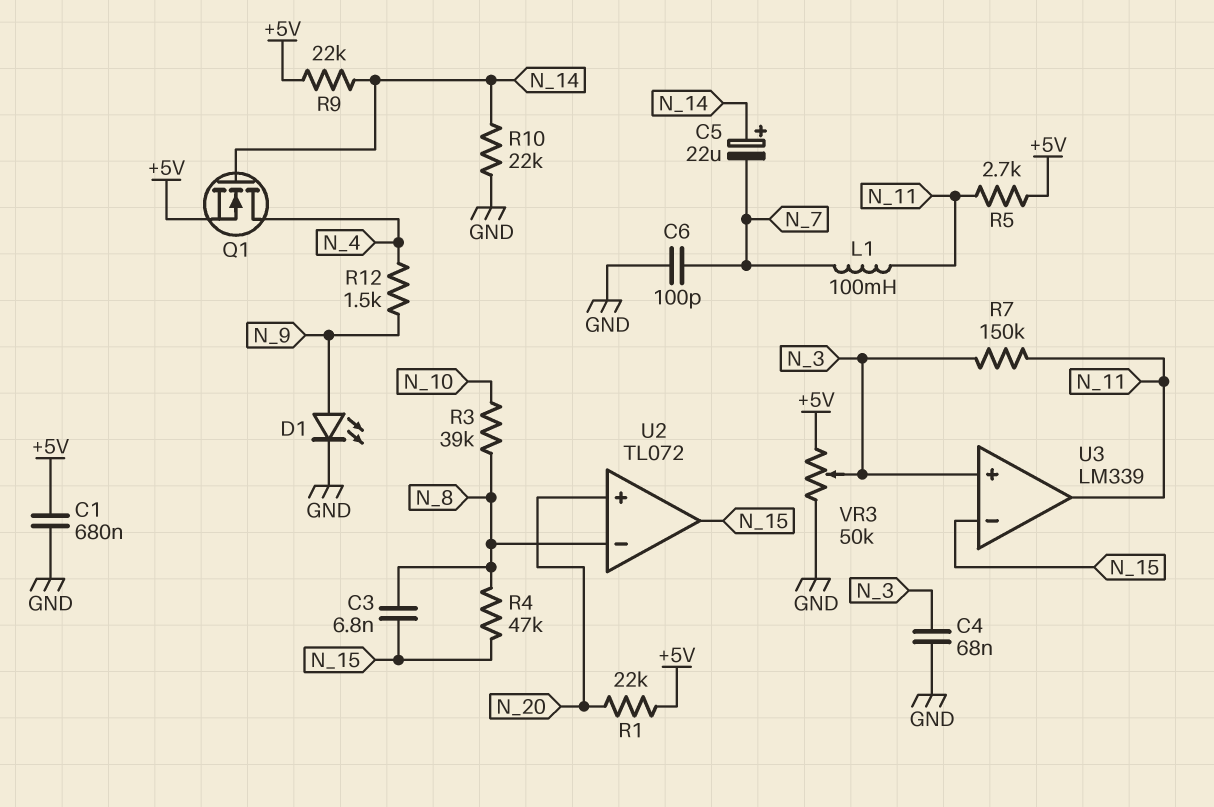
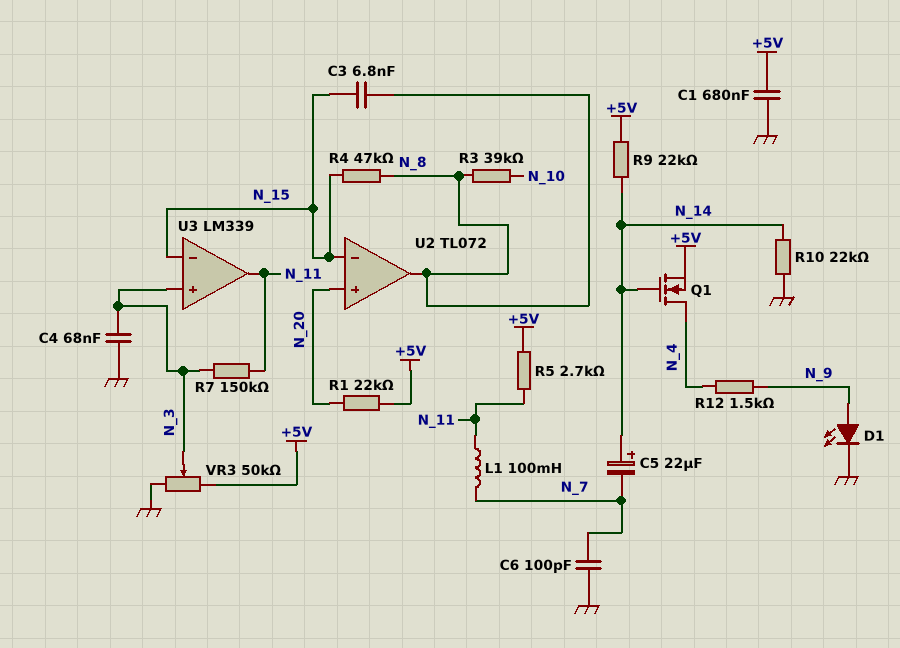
U2 pin in-: N_8 -> N_15
U2 pin out: N_15 -> N_8

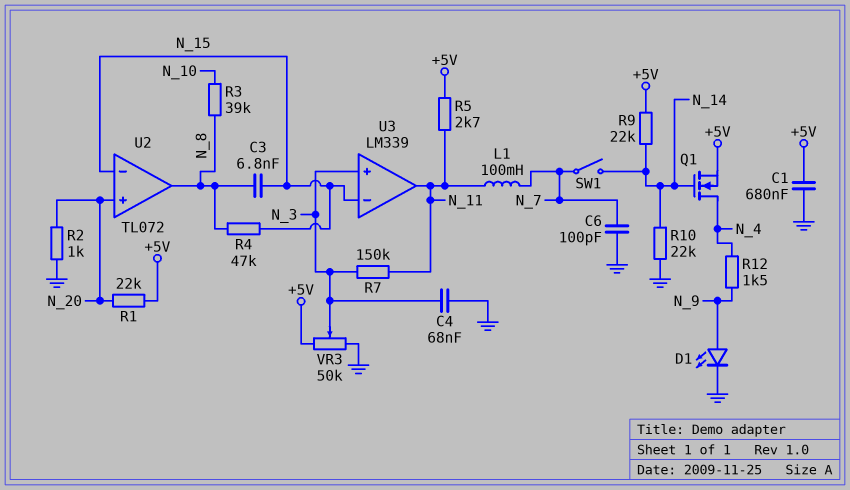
C5: 22uF (plus N_14, minus N_7) -> none
R2: none -> 1k (GND, N_20)
SW1: none -> switch (N_7, N_14)

